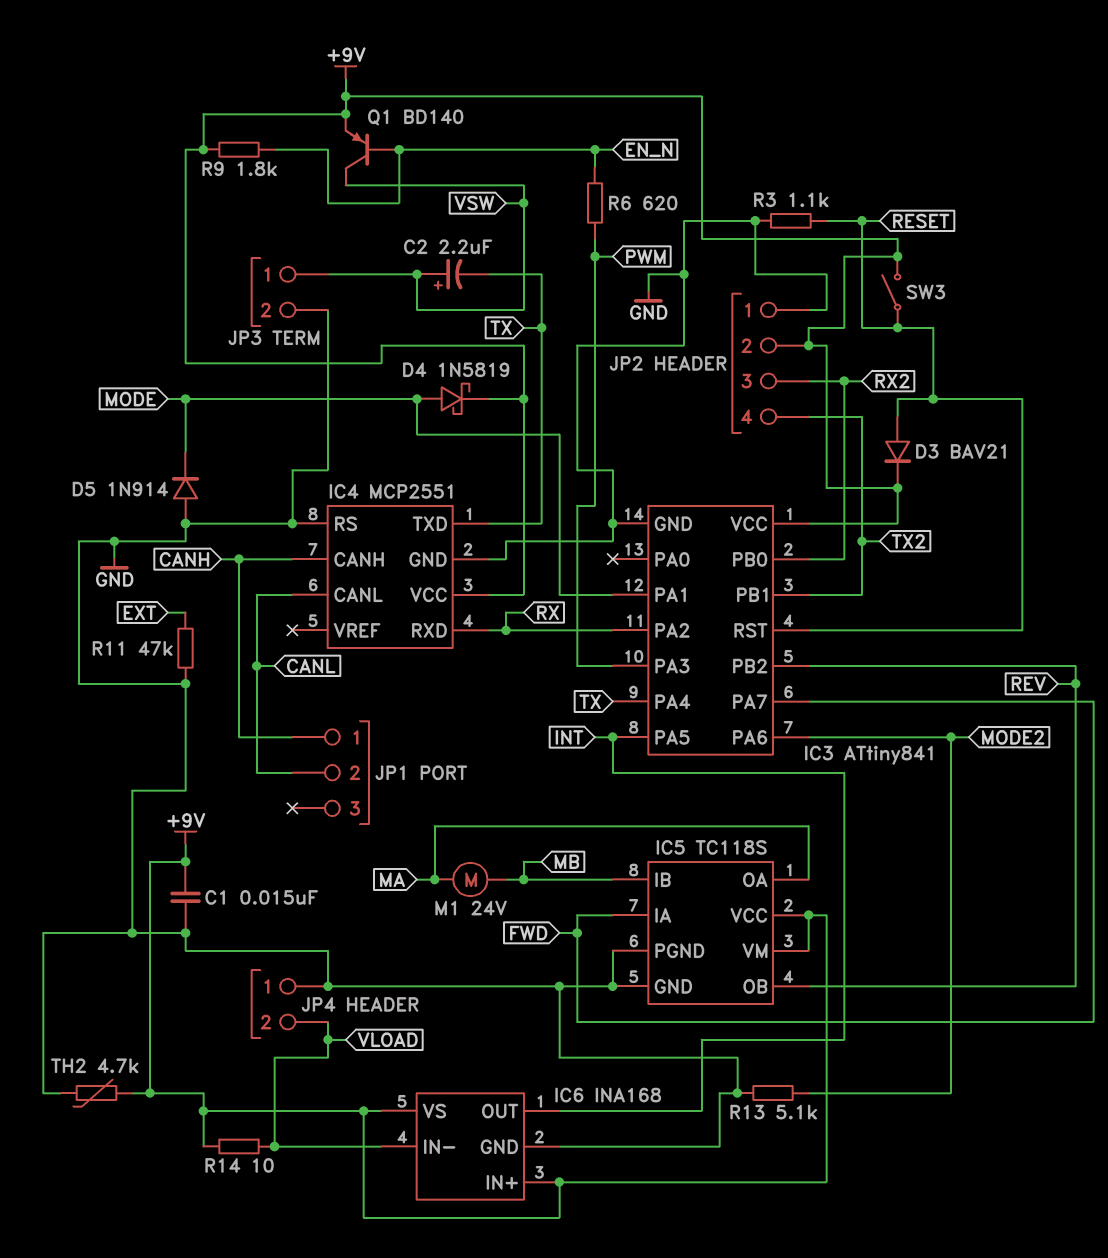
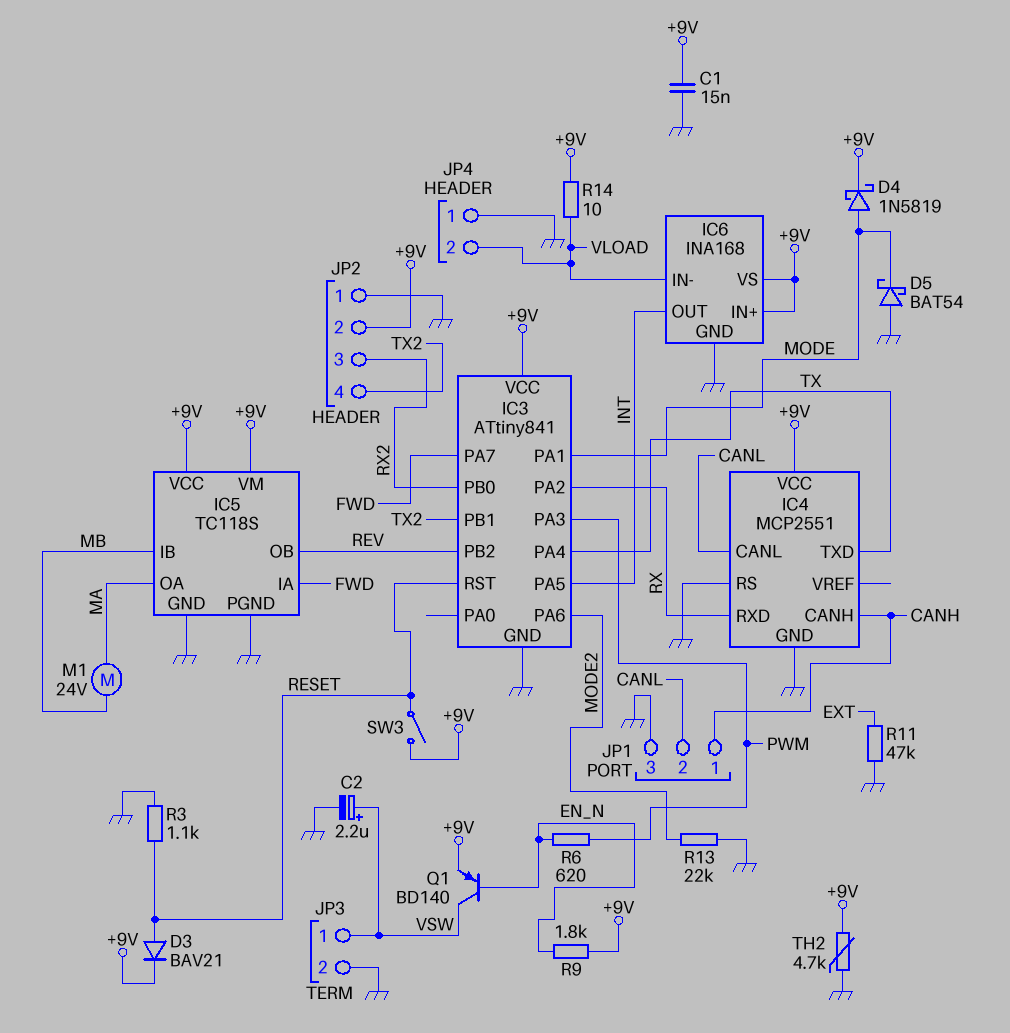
C2: 2.2uF (plus VSW, minus TX) -> 2.2uF (plus VSW, minus GND)
D5: diode 1N914 (A GND, K MODE) -> schottky BAT54 (A GND, K MODE)
JP1 pin 3: none -> GND
R13: 5.1k (GND, MODE2) -> 22k (GND, MODE2)

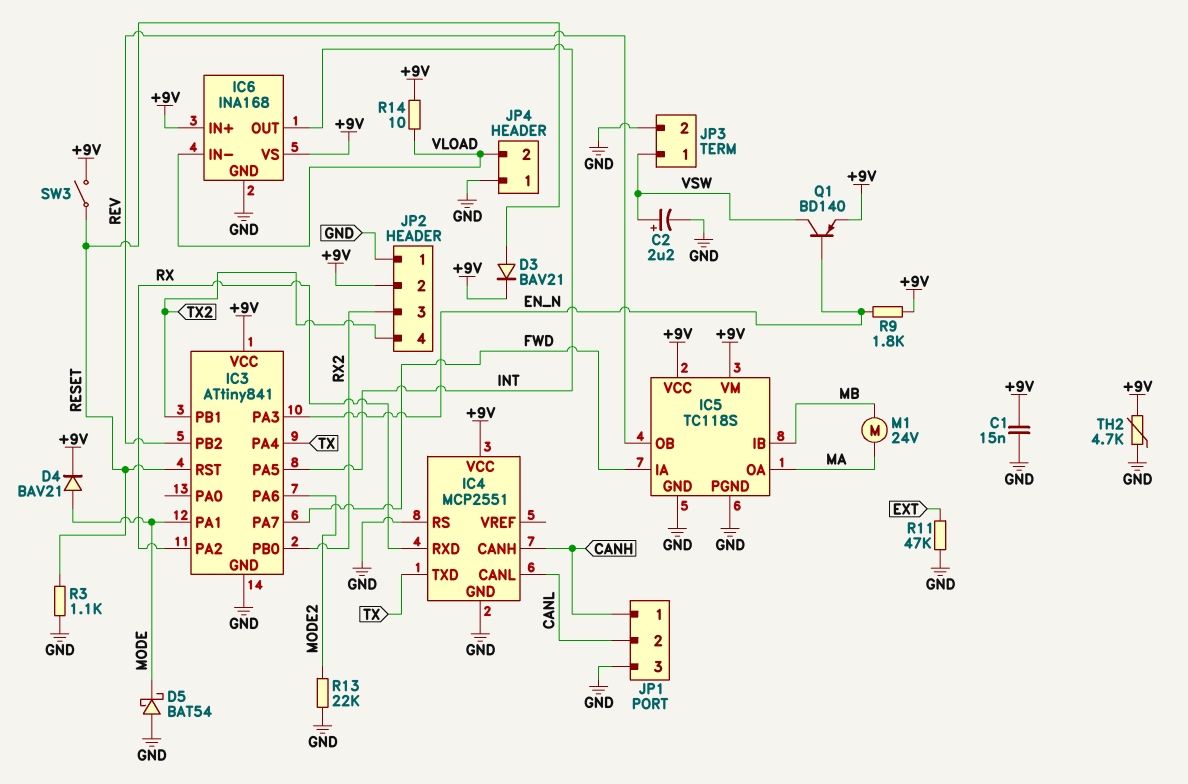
D4: schottky 1N5819 (A MODE, K +9V) -> diode BAV21 (A MODE, K +9V)
IC3 pin PA3: PWM -> EN_N
R6: 620 (EN_N, PWM) -> none

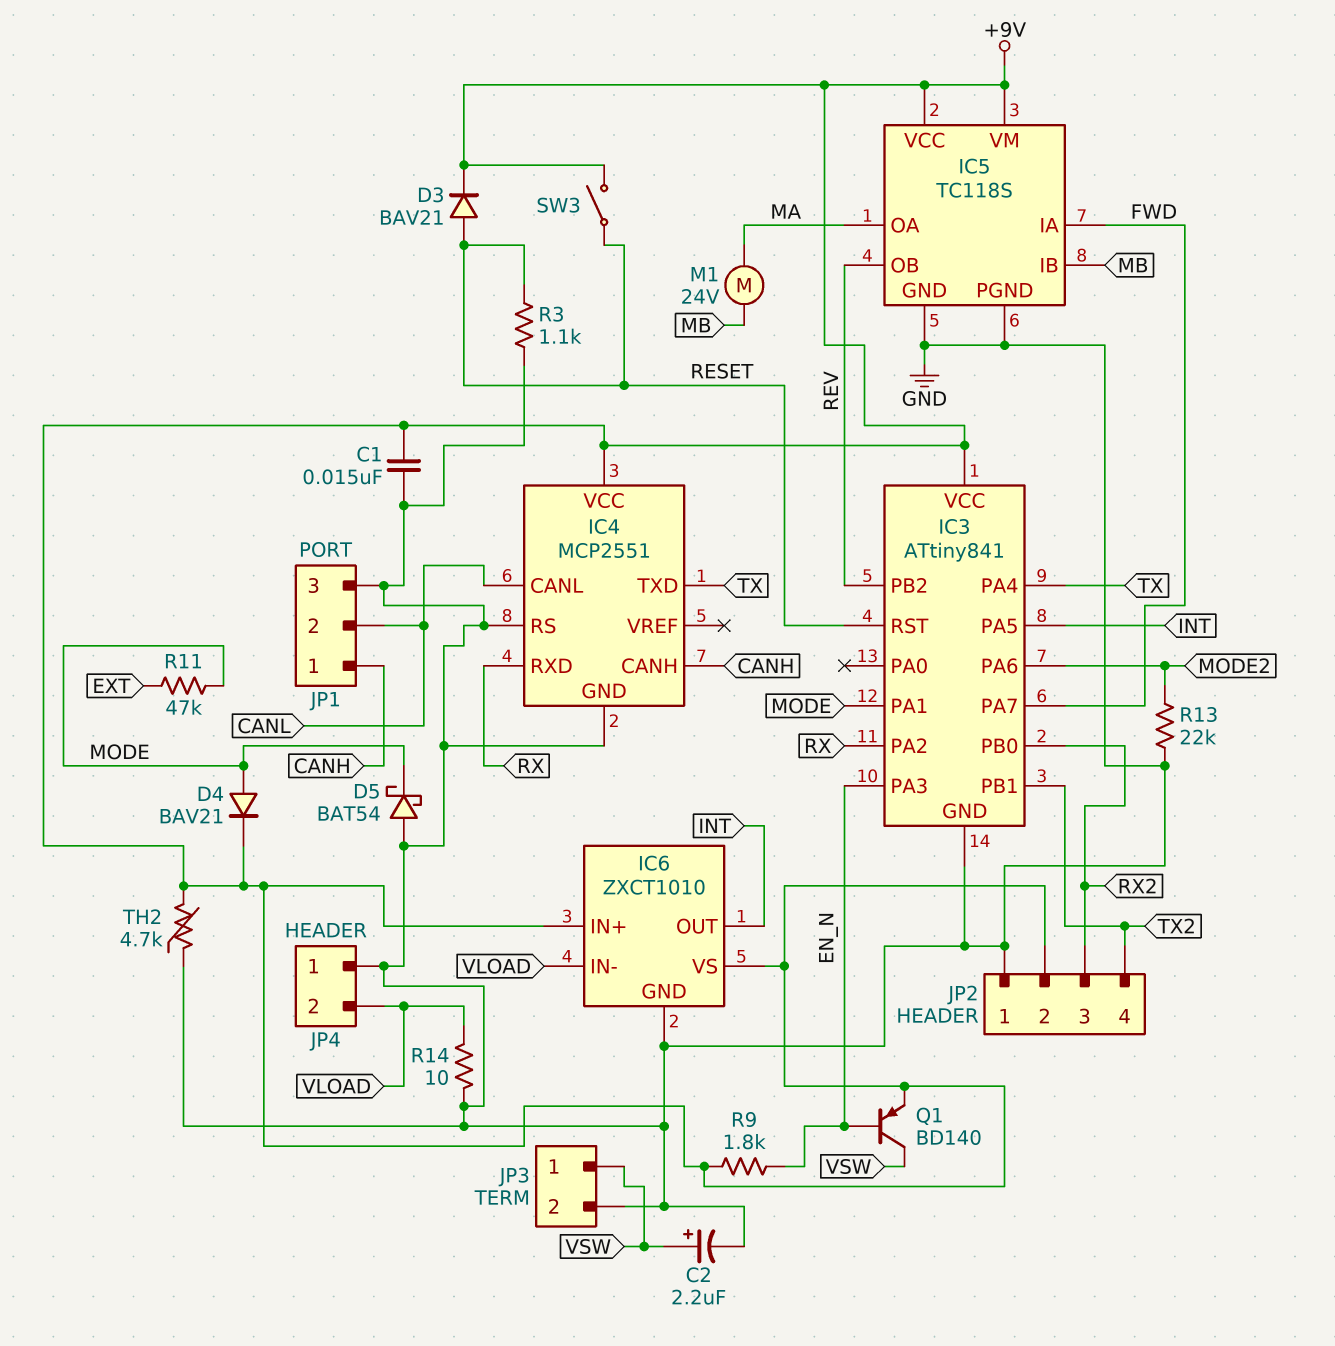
IC6: INA168 -> ZXCT1010
R11: 47k (EXT, GND) -> 47k (EXT, MODE)
R14: 10 (+9V, VLOAD) -> 10 (GND, VLOAD)

